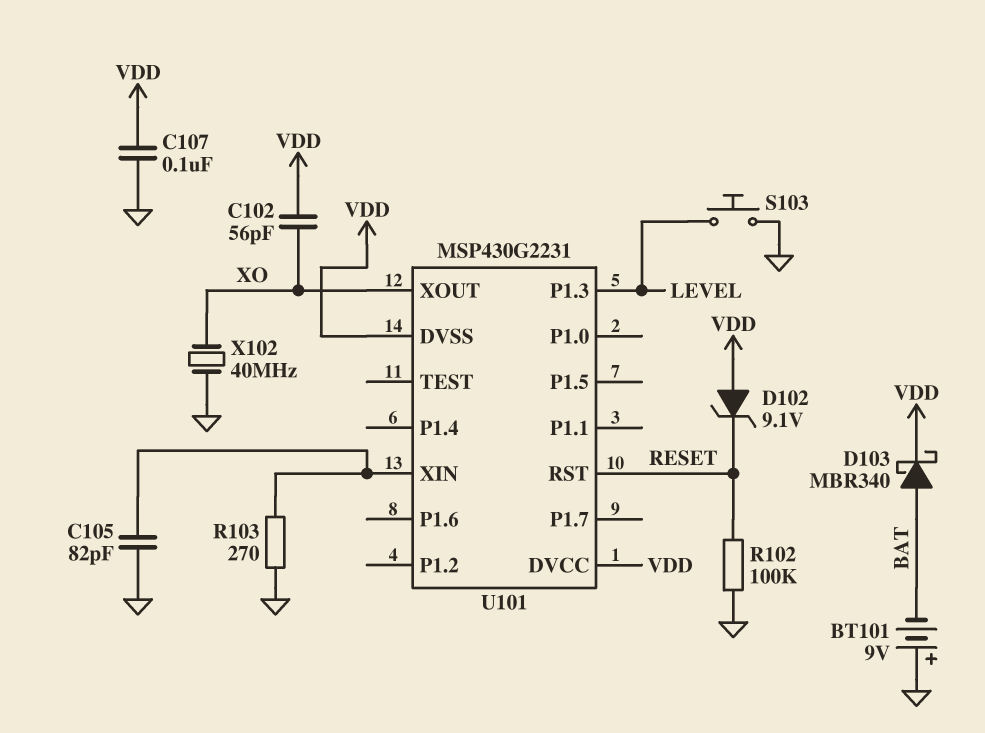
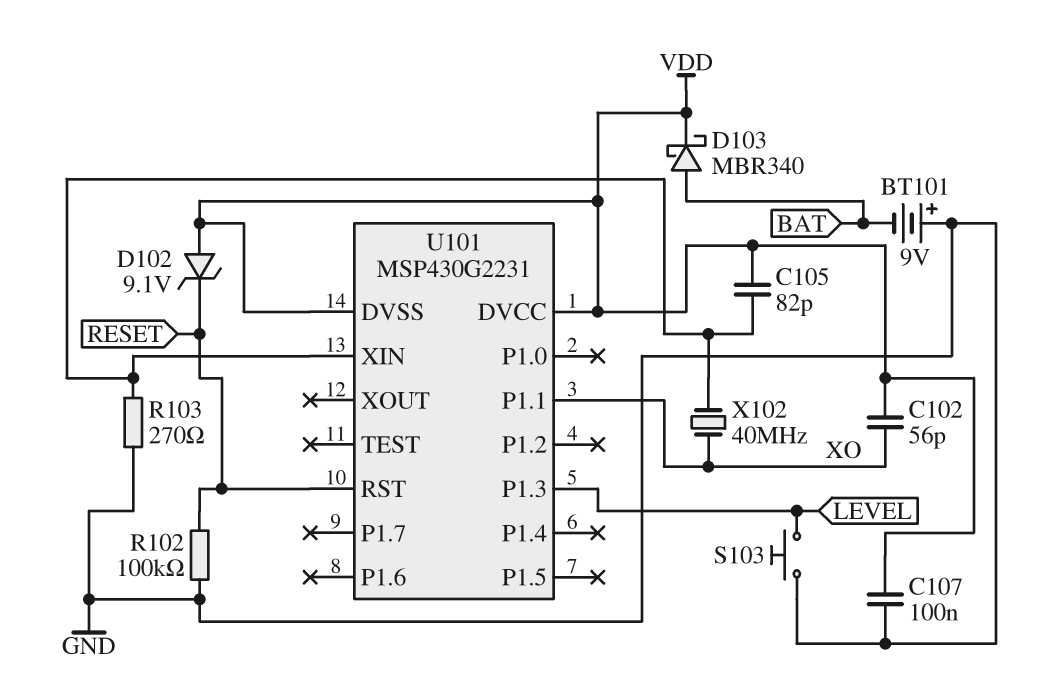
C105: 82pF (GND, U101/XIN) -> 82pF (U101/XIN, VDD)
U101 pin P1.1: none -> XO
U101 pin XOUT: XO -> none
X102: 40MHz (GND, XO) -> 40MHz (U101/XIN, XO)

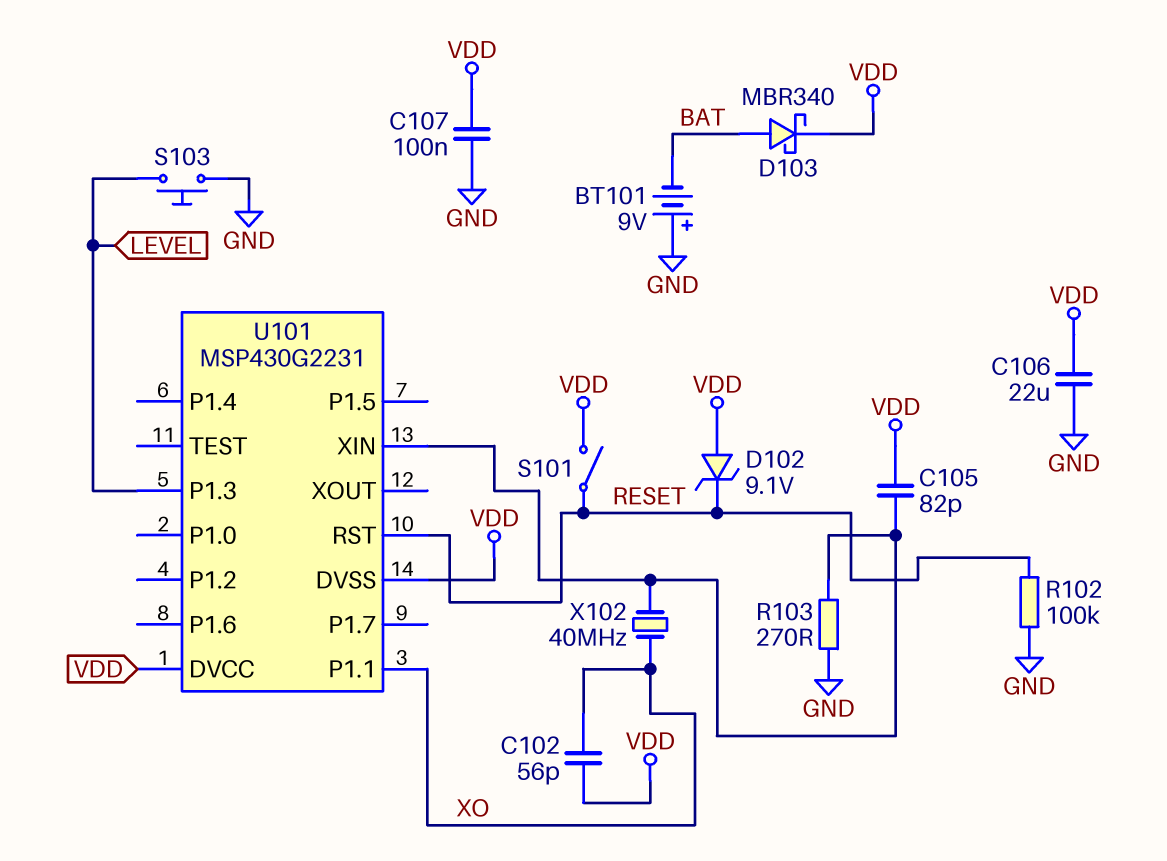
C106: none -> 22uF (GND, VDD)
S101: none -> switch (RESET, VDD)

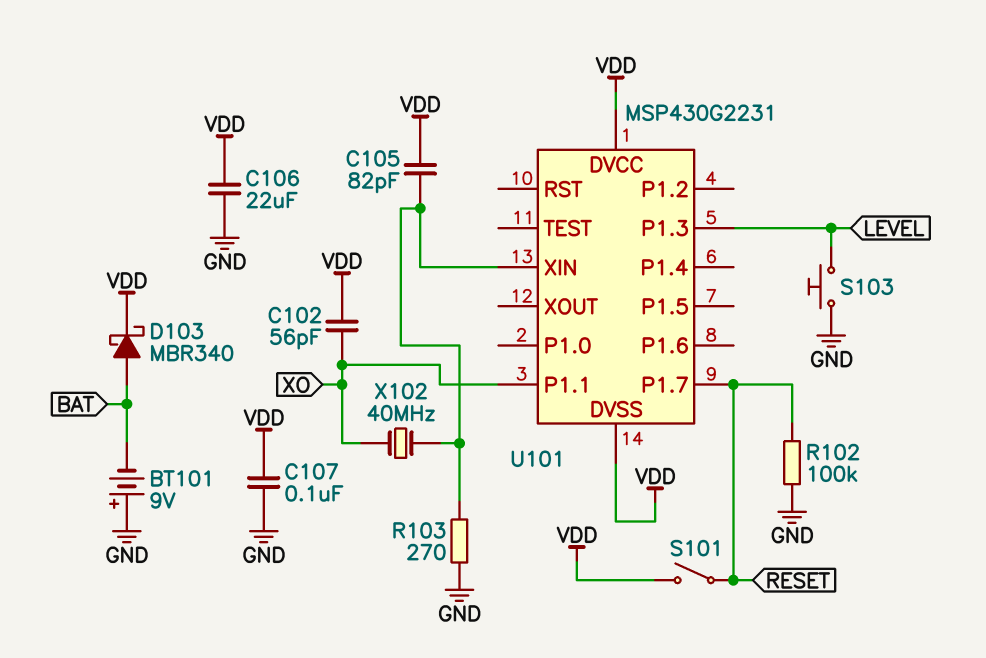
D102: zener 9.1V (A VDD, K RESET) -> none
U101 pin P1.7: none -> RESET
U101 pin RST: RESET -> none

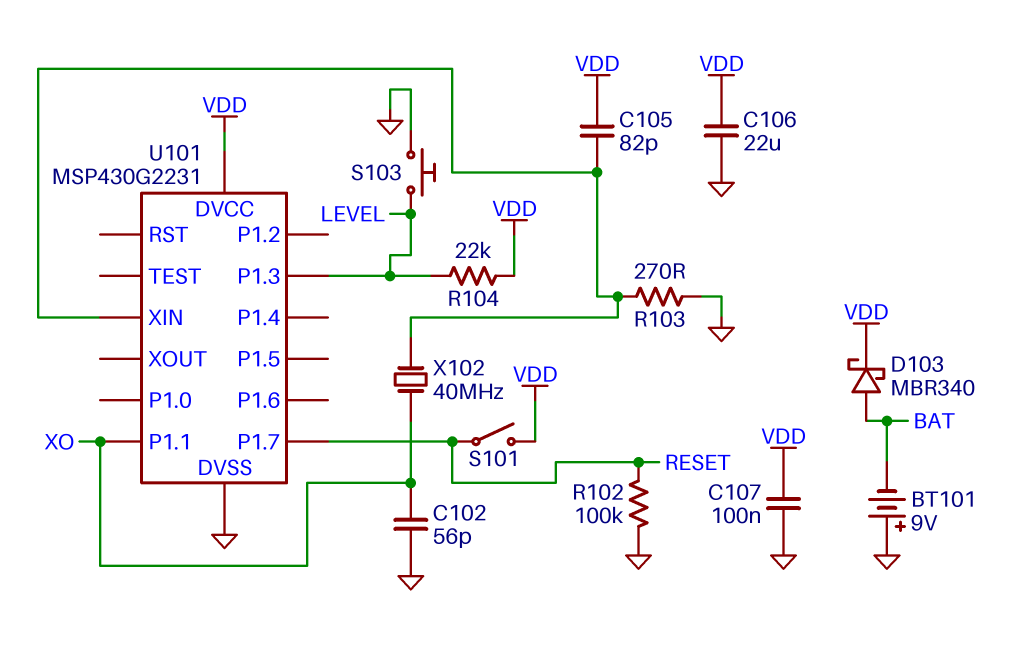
C102: 56pF (VDD, XO) -> 56pF (GND, XO)
R104: none -> 22k (LEVEL, VDD)
U101 pin DVSS: VDD -> GND

